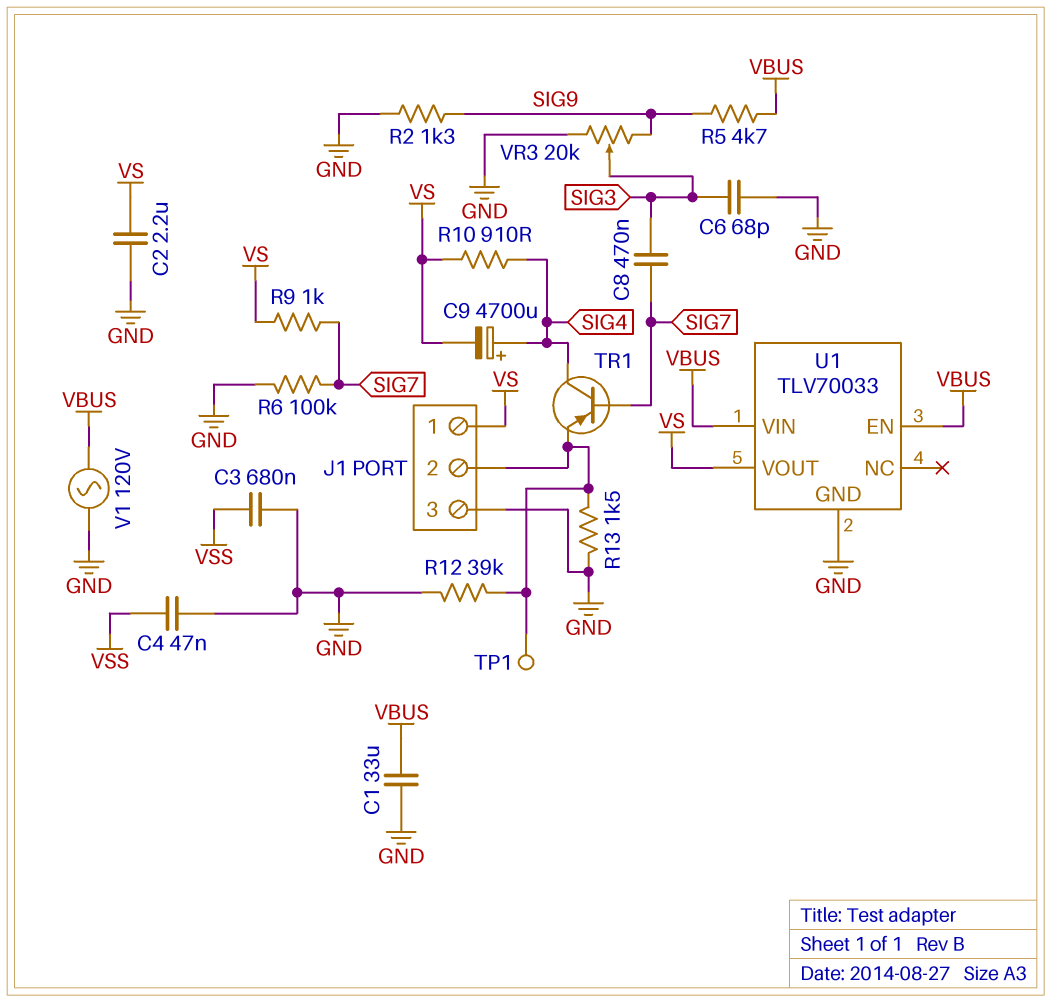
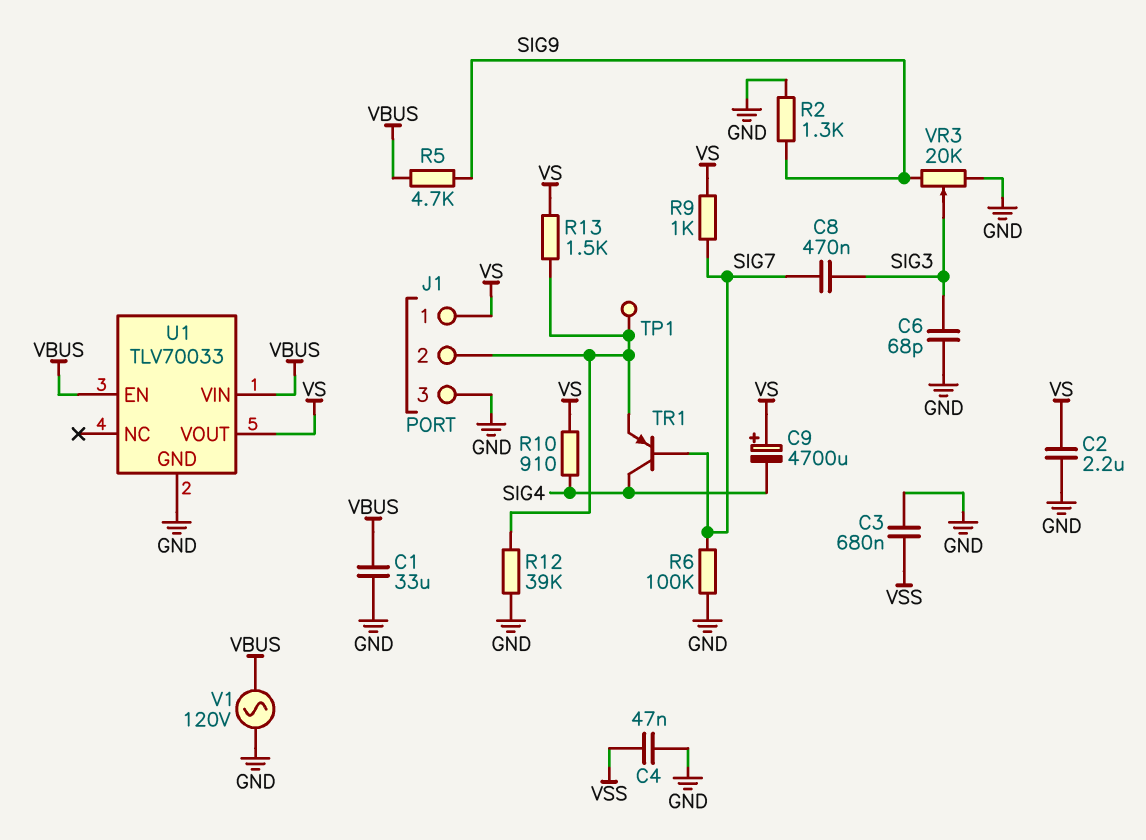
C9: 4700uF (plus SIG4, minus VS) -> 4700uF (plus VS, minus SIG4)
R13: 1.5k (GND, J1/2) -> 1.5k (J1/2, VS)

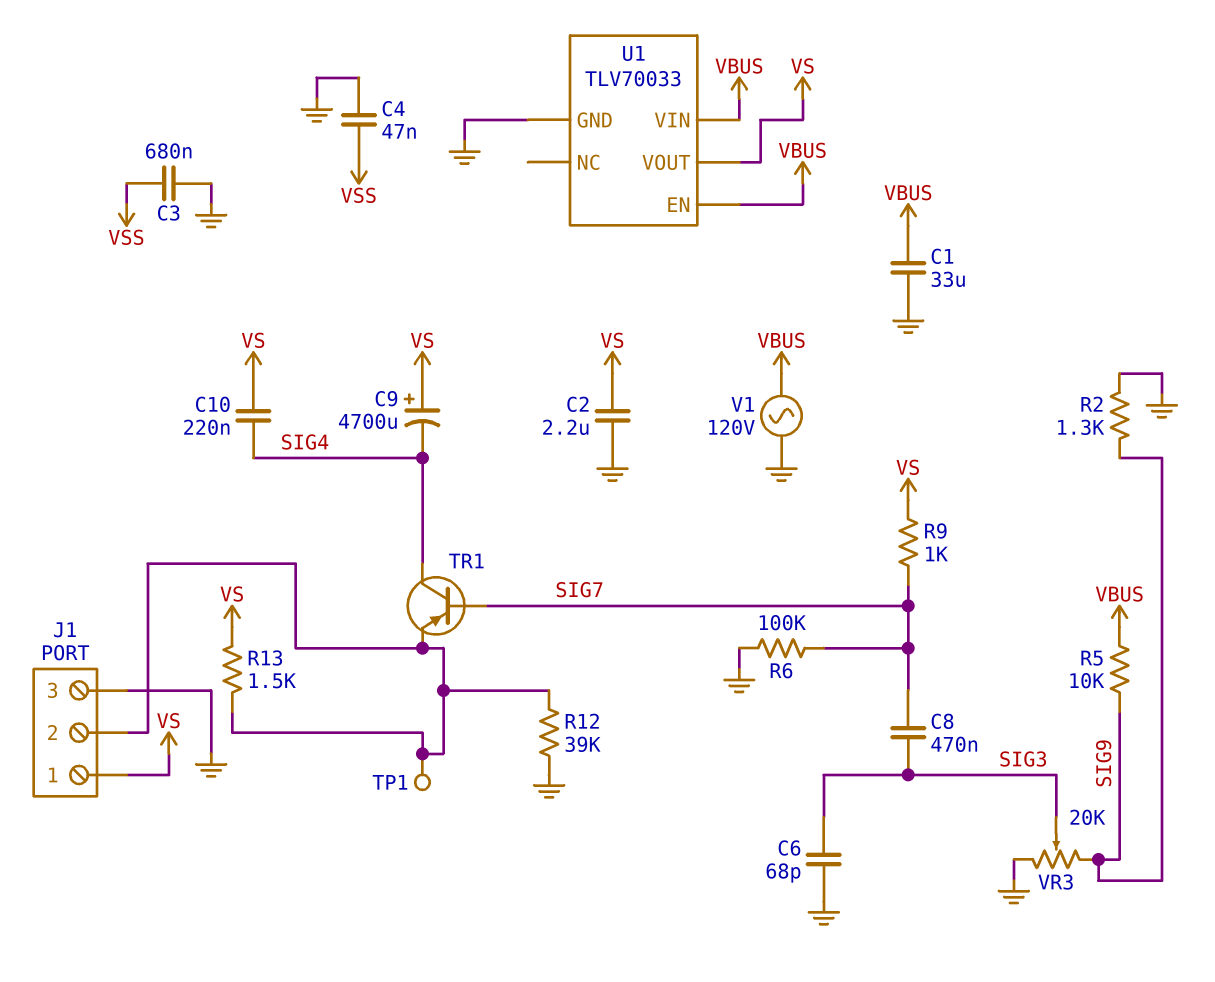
C10: none -> 220nF (SIG4, VS)
R5: 4.7k (SIG9, VBUS) -> 10k (SIG9, VBUS)
R10: 910 (SIG4, VS) -> none

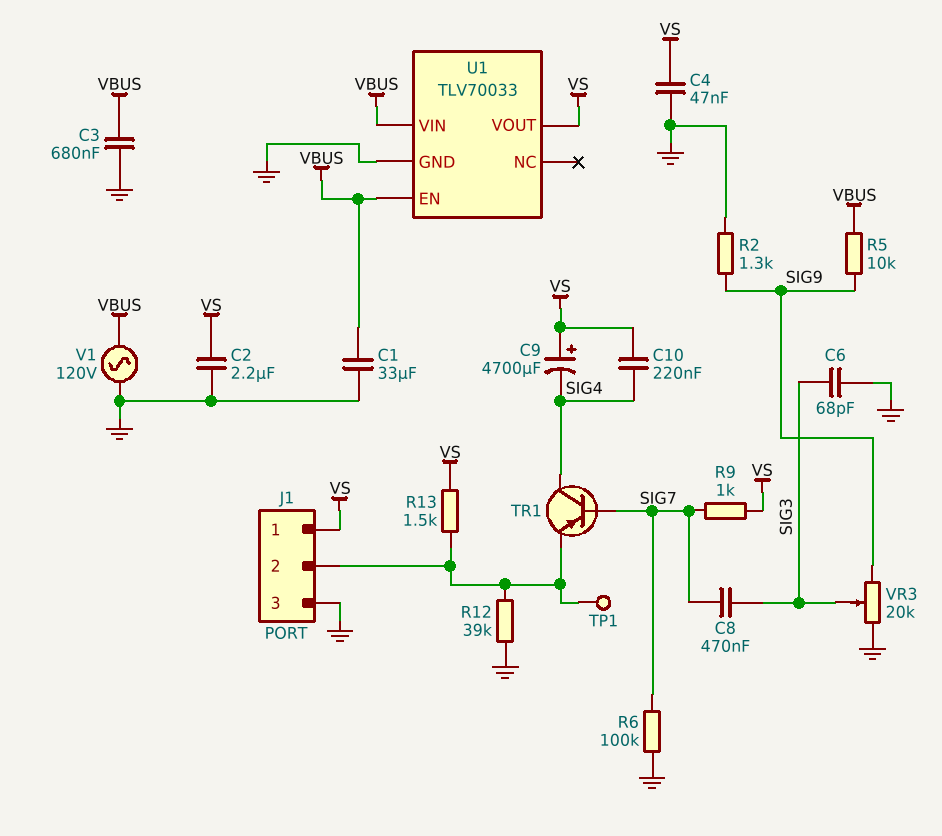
C3: 680nF (GND, VSS) -> 680nF (GND, VBUS)
C4: 47nF (GND, VSS) -> 47nF (GND, VS)

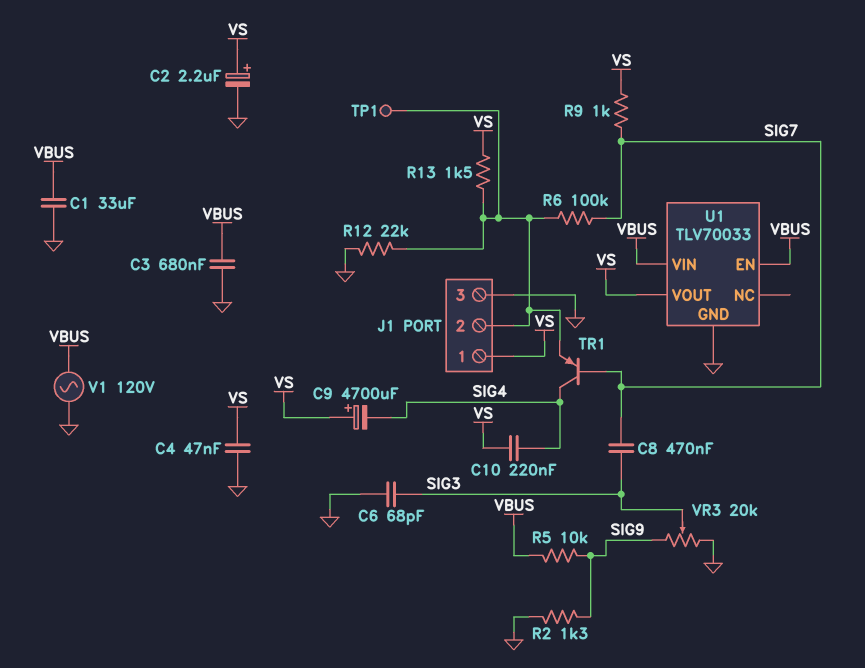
C2: 2.2uF (GND, VS) -> 2.2uF (plus VS, minus GND)
R6: 100k (GND, SIG7) -> 100k (J1/2, SIG7)
R12: 39k (GND, J1/2) -> 22k (GND, J1/2)

